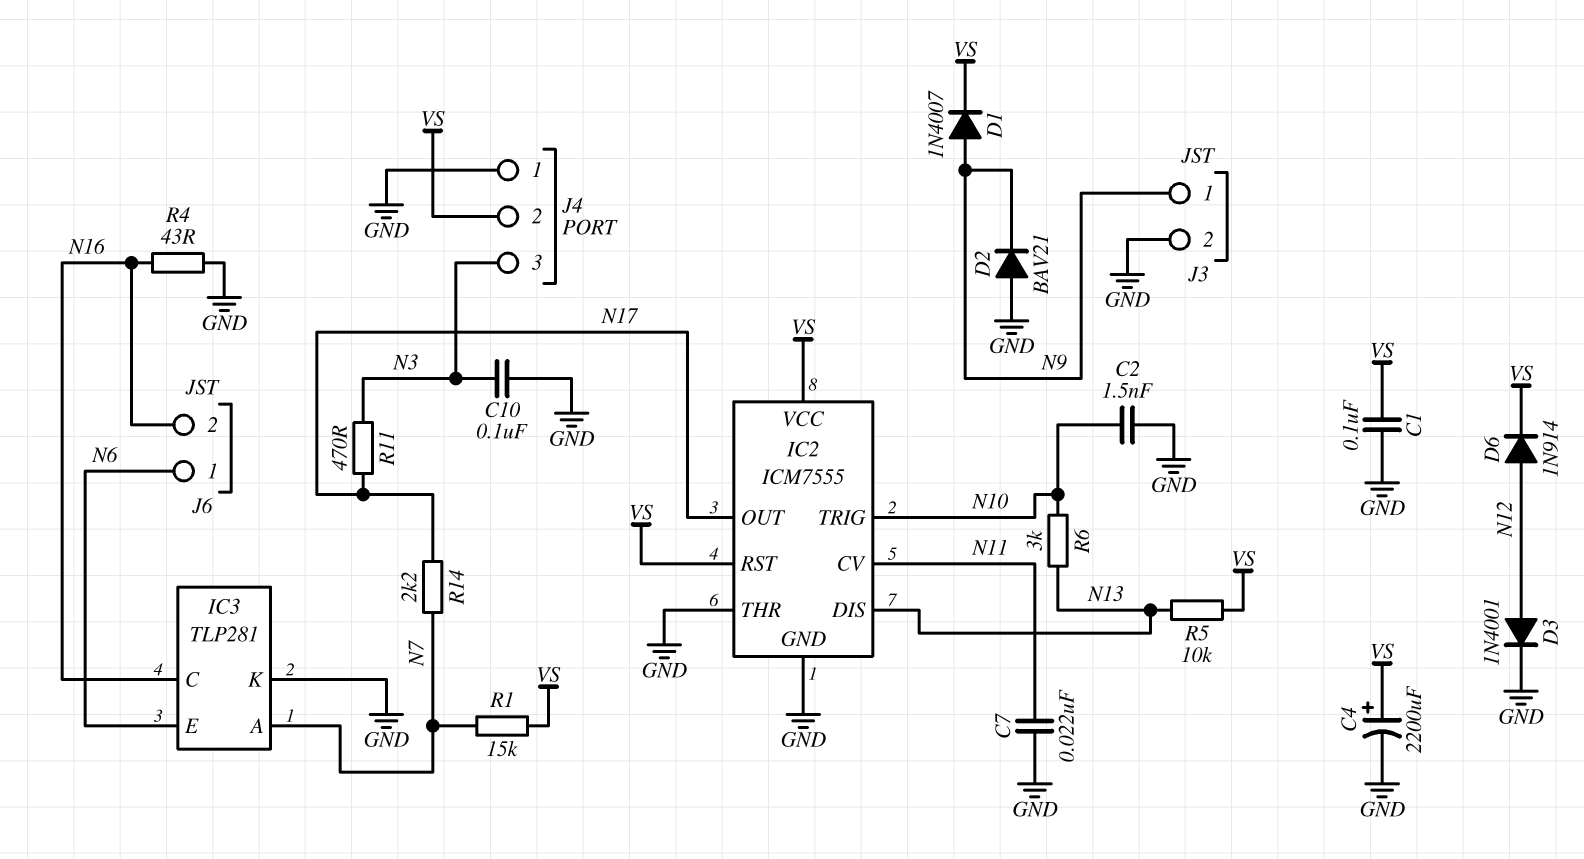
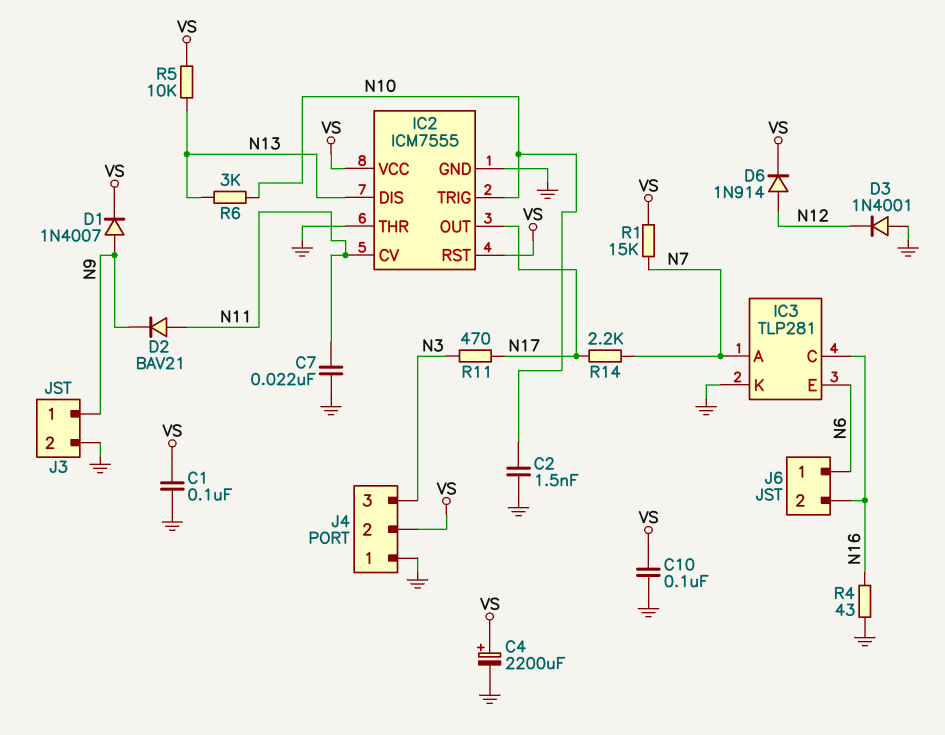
C10: 100nF (GND, N3) -> 100nF (GND, VS)
D2: diode BAV21 (A GND, K N9) -> diode BAV21 (A N11, K N9)
D3: diode 1N4001 (A N12, K GND) -> diode 1N4001 (A GND, K N12)

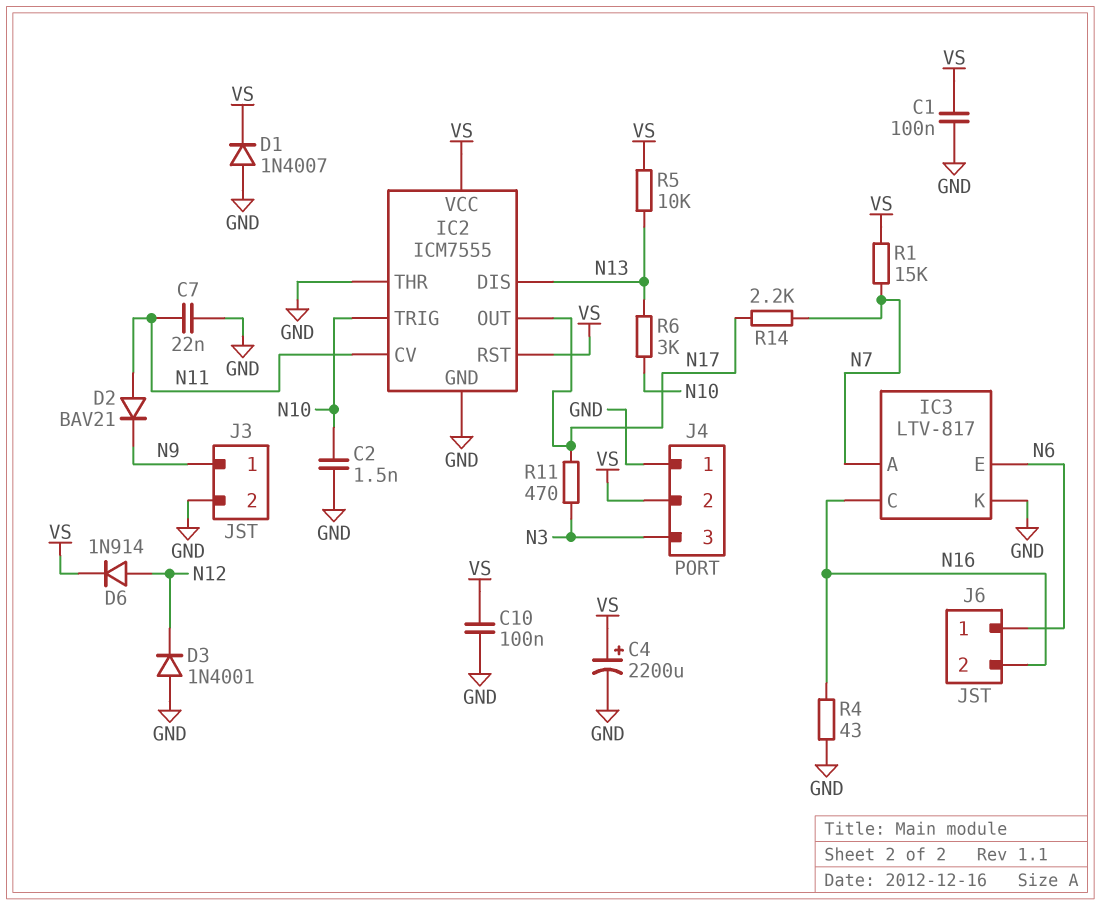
D1: diode 1N4007 (A N9, K VS) -> diode 1N4007 (A GND, K VS)
IC3: TLP281 -> LTV-817

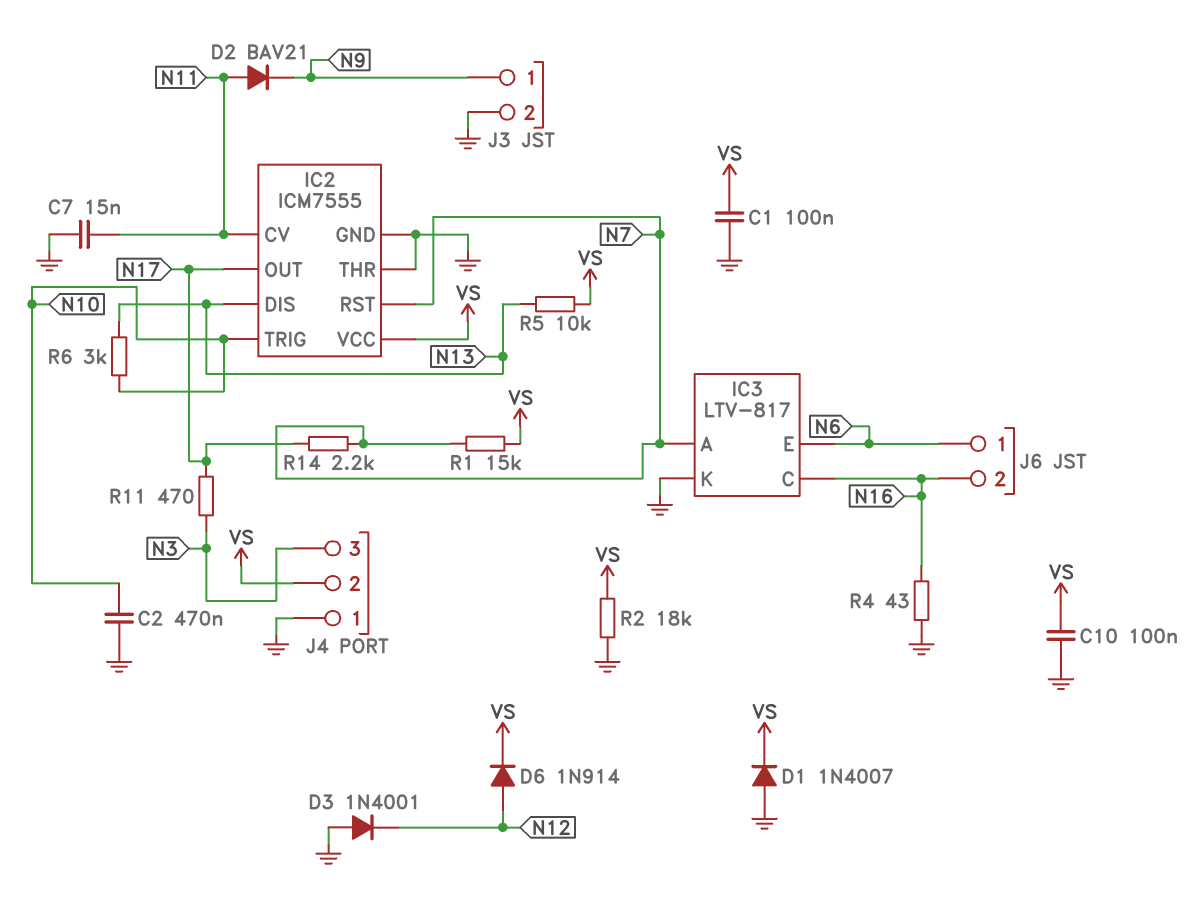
C2: 1.5nF (GND, N10) -> 470nF (GND, N10)
C4: 2200uF (plus VS, minus GND) -> none
C7: 22nF (GND, N11) -> 15nF (GND, N11)
IC2 pin RST: VS -> N7
R2: none -> 18k (GND, VS)

